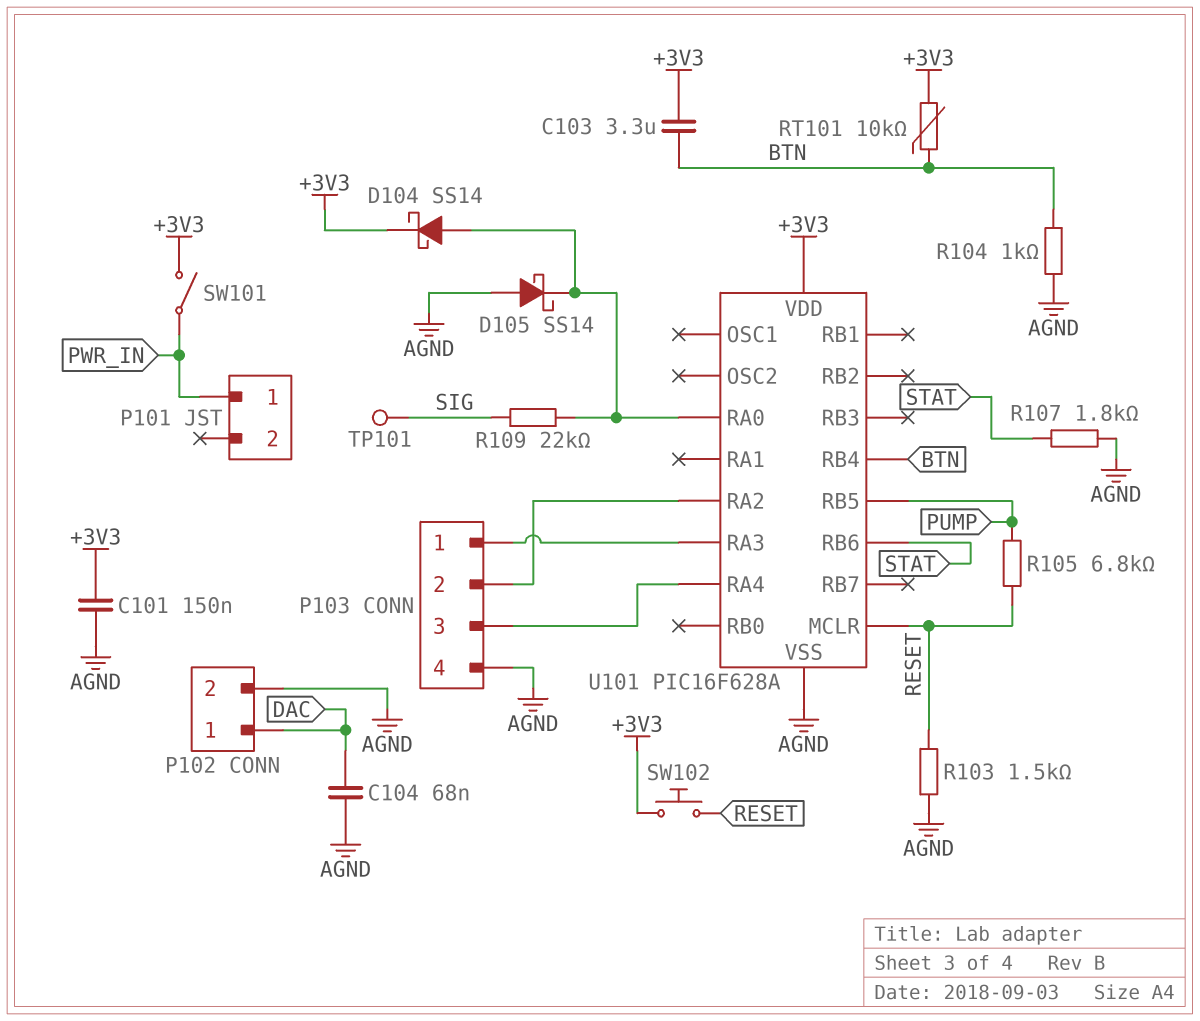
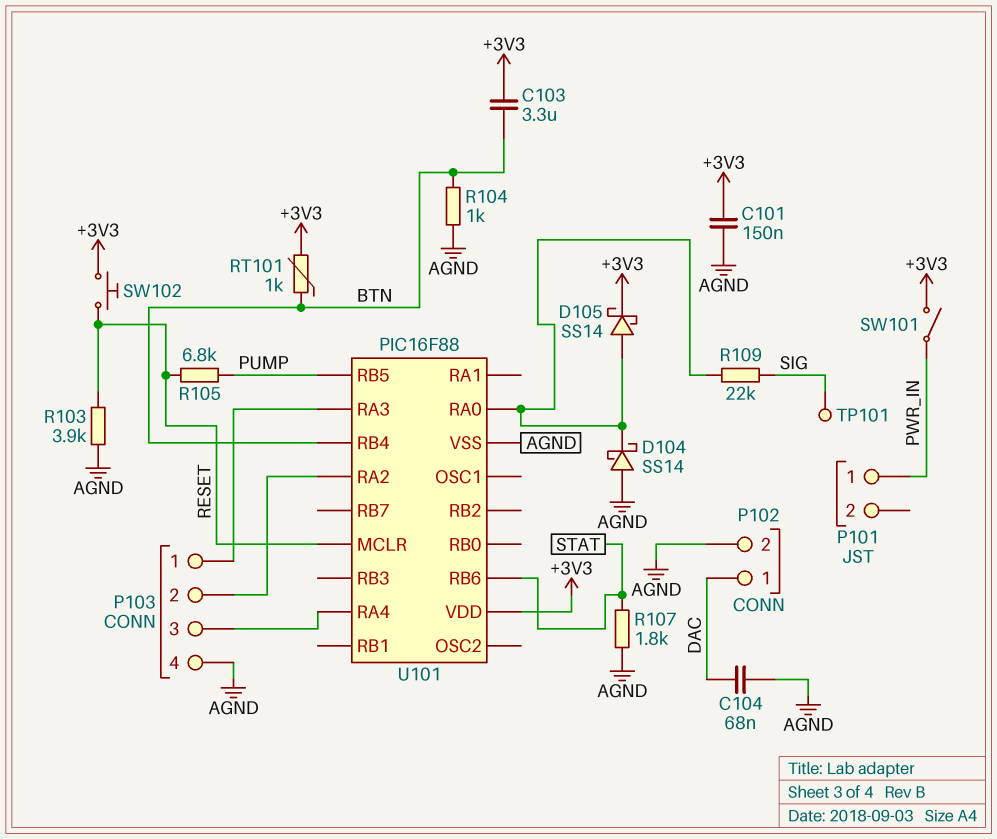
D104: schottky SS14 (A U101/RA0, K +3V3) -> schottky SS14 (A AGND, K U101/RA0)
D105: schottky SS14 (A AGND, K U101/RA0) -> schottky SS14 (A U101/RA0, K +3V3)
R103: 1.5k (AGND, RESET) -> 3.9k (AGND, RESET)
RT101: 10k (+3V3, BTN) -> 1k (+3V3, BTN)
U101: PIC16F628A -> PIC16F88

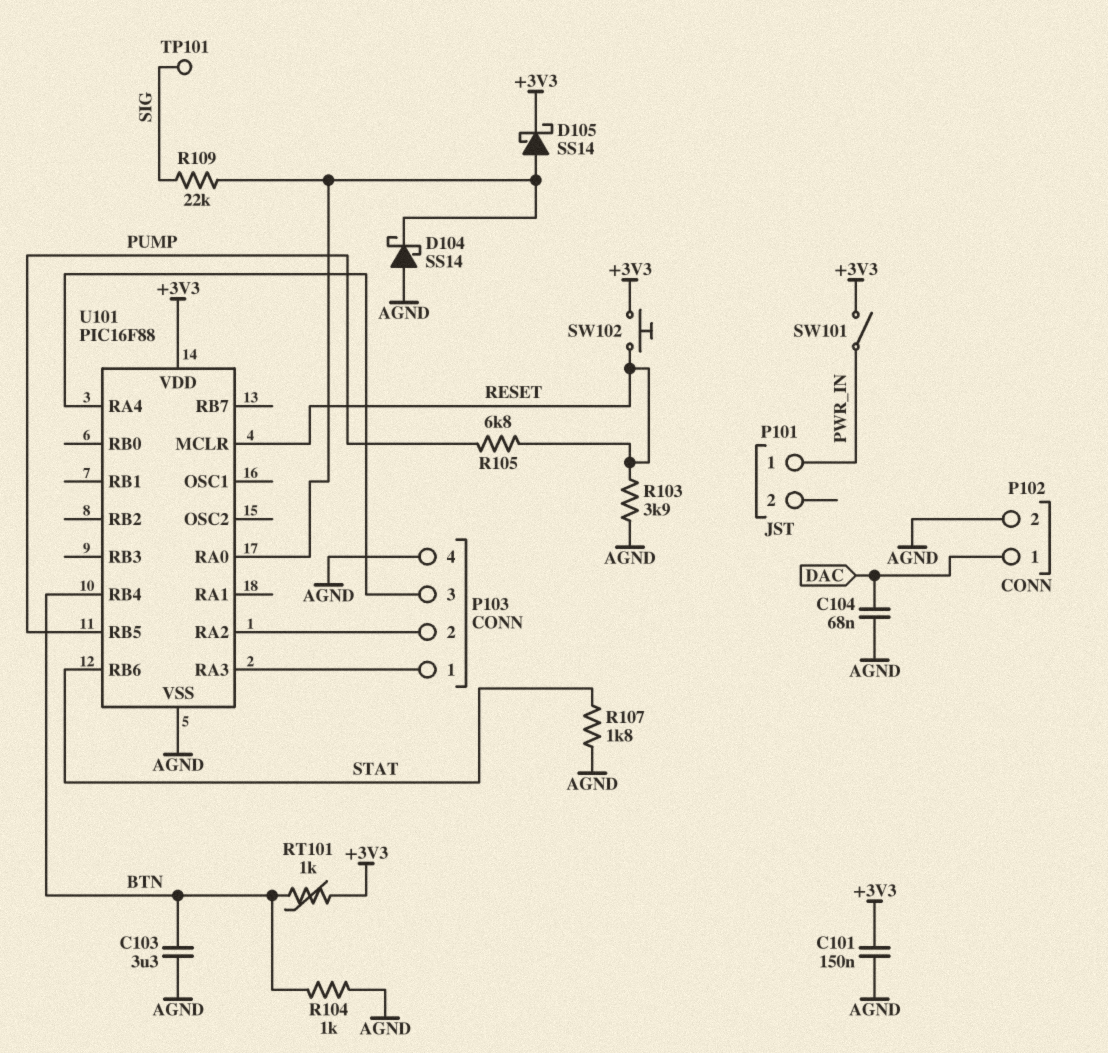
C103: 3.3uF (+3V3, BTN) -> 3.3uF (AGND, BTN)

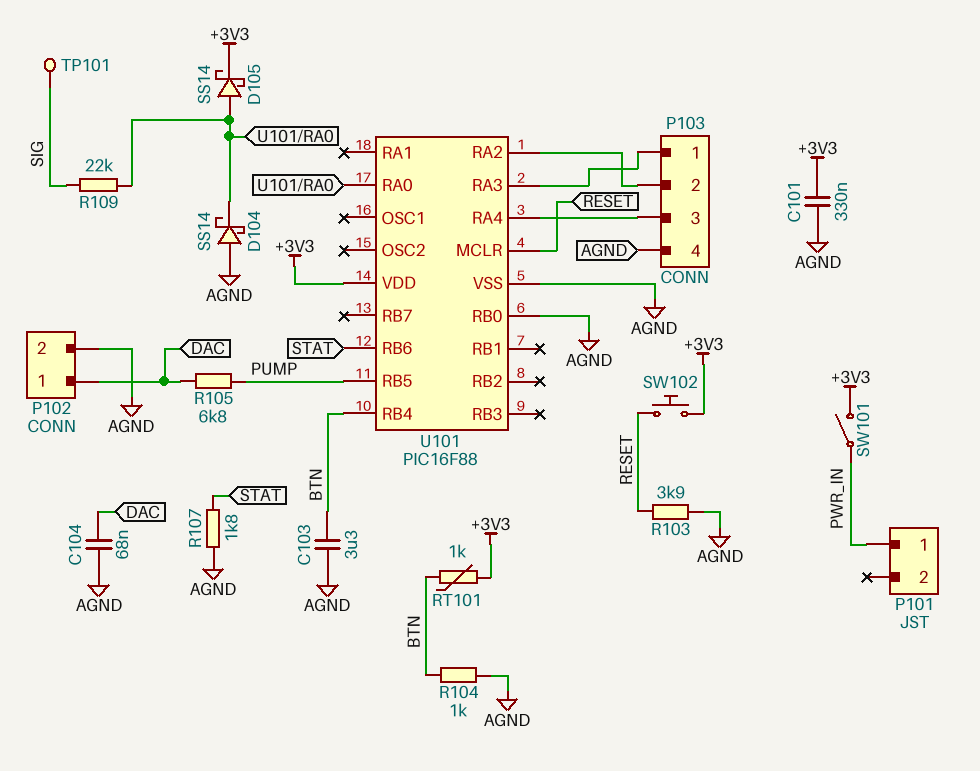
C101: 150nF (+3V3, AGND) -> 330nF (+3V3, AGND)
R105: 6.8k (PUMP, RESET) -> 6.8k (DAC, PUMP)
U101 pin RB0: none -> AGND

